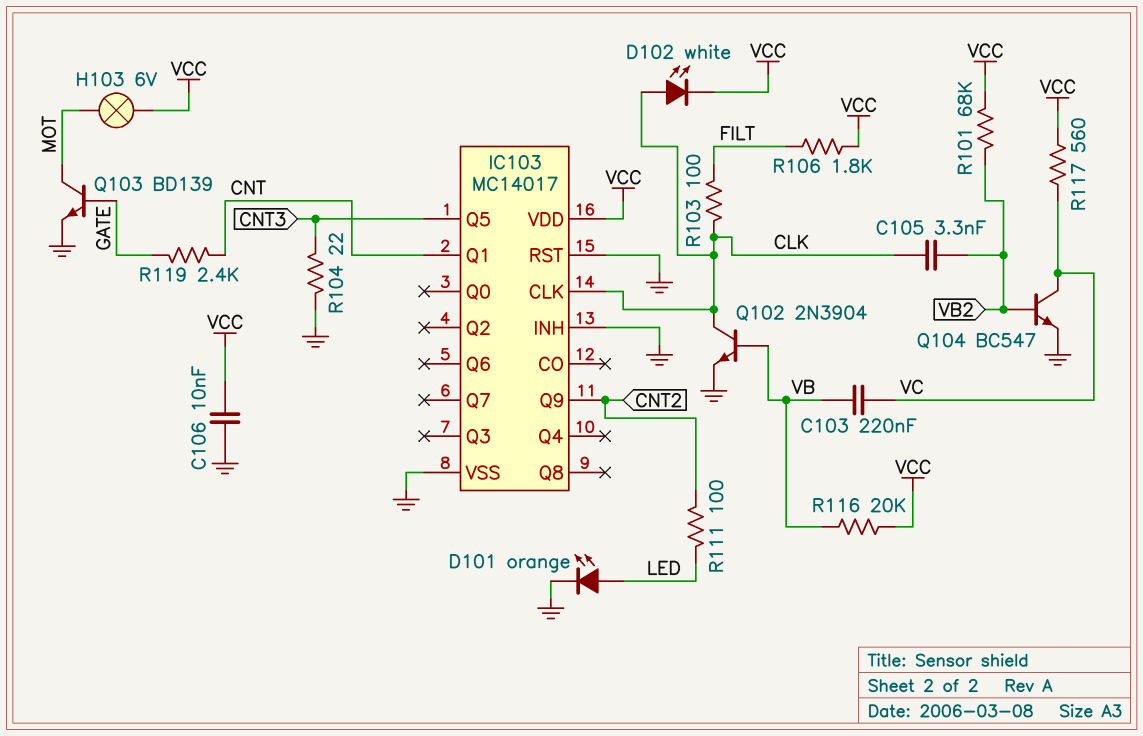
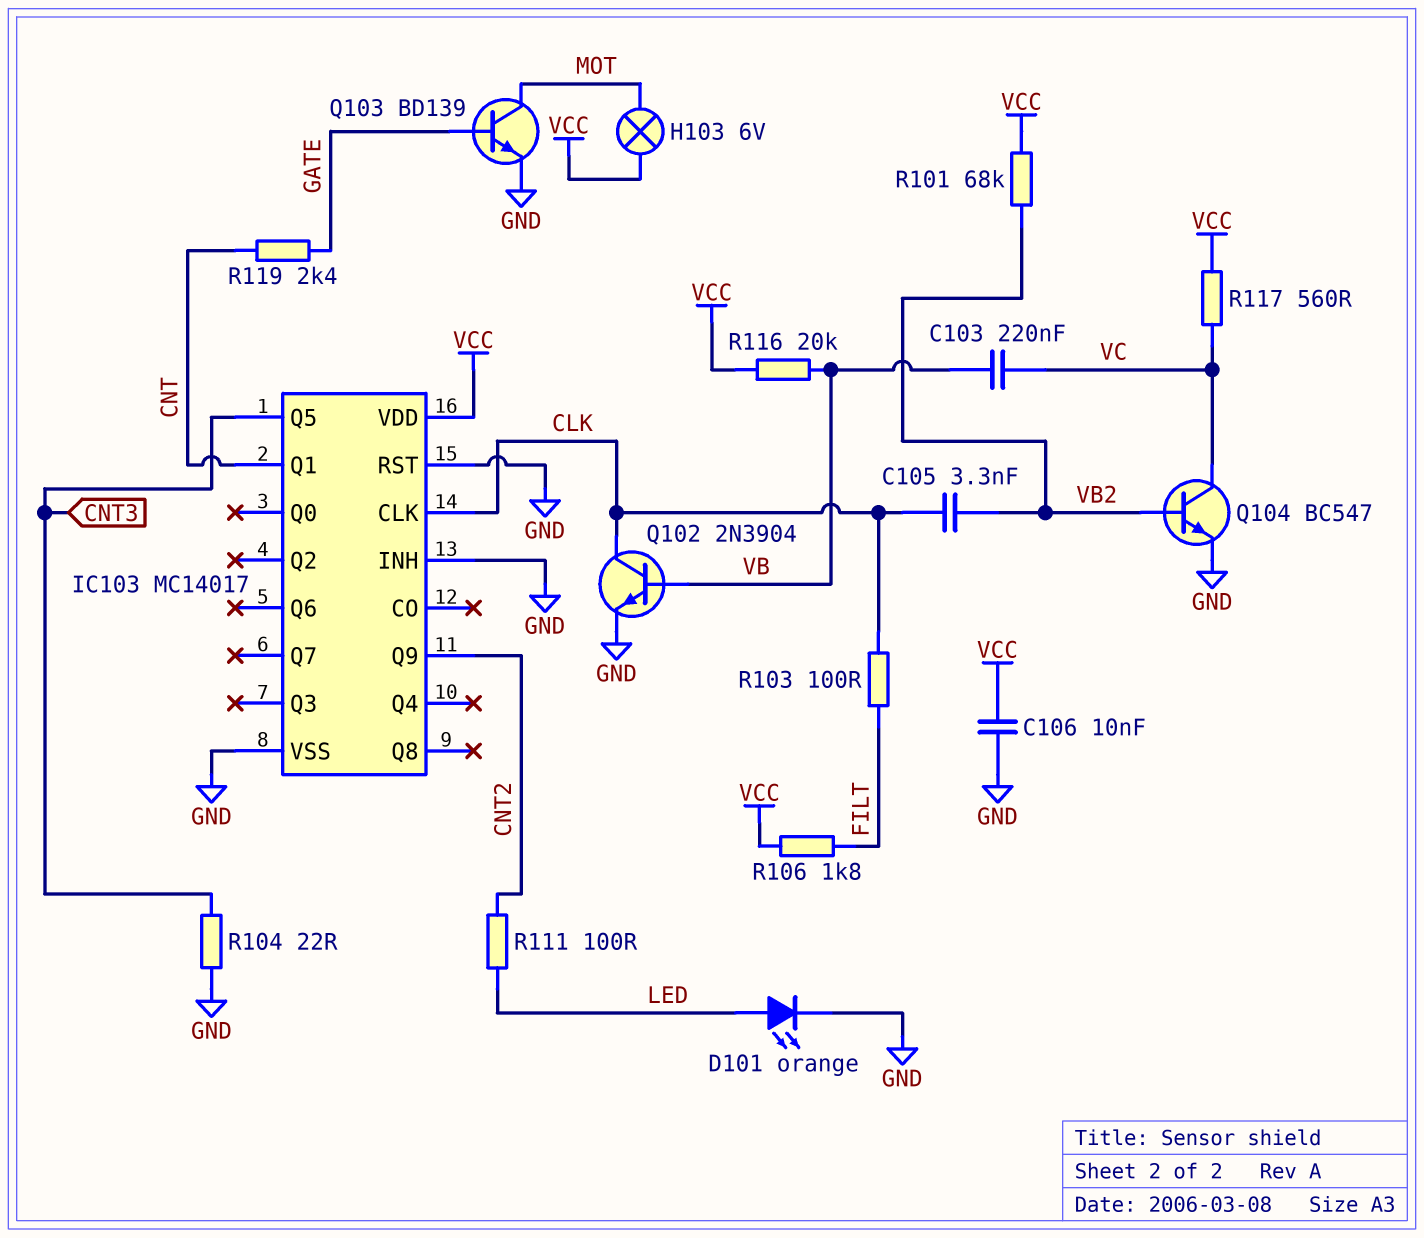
D102: LED white (A CLK, K VCC) -> none

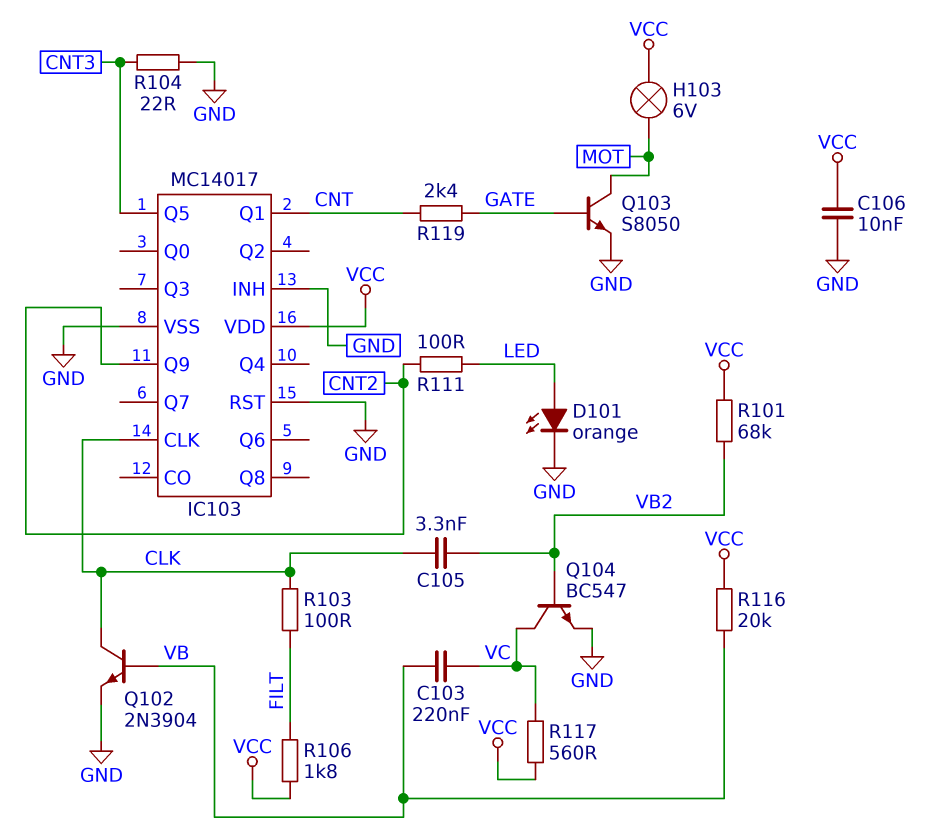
Q103: NPN BD139 (B GATE, C MOT, E GND) -> NPN S8050 (B GATE, C MOT, E GND)

